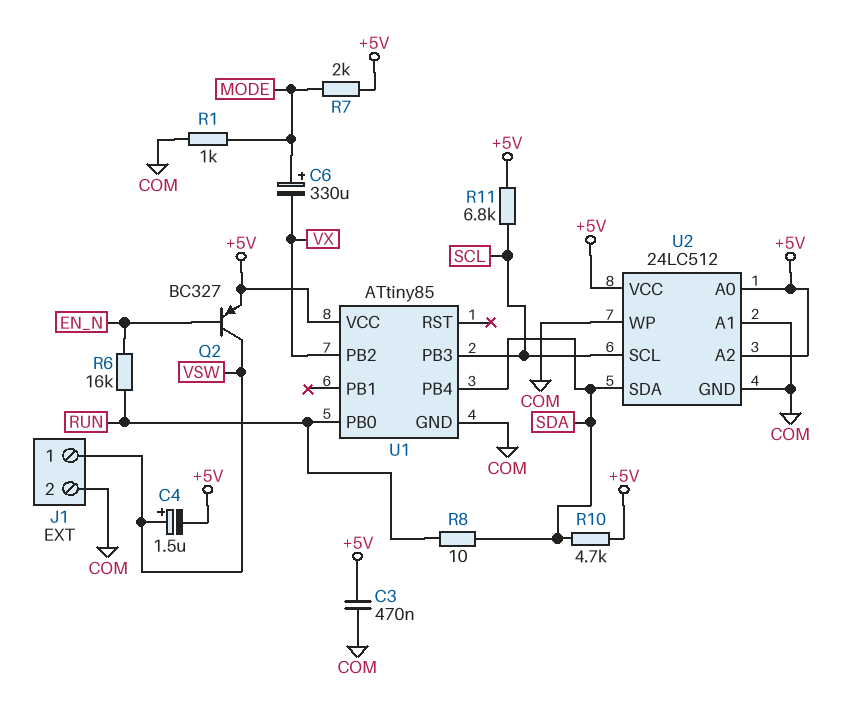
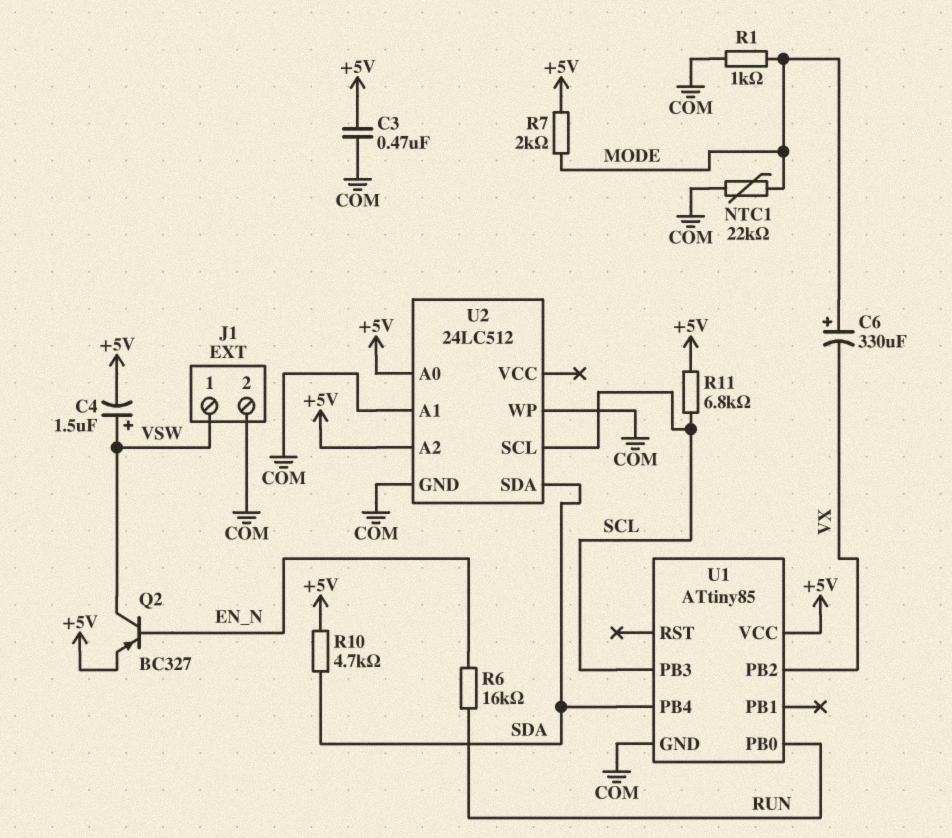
NTC1: none -> 22k (COM, MODE)
R8: 10 (RUN, SDA) -> none
U2 pin VCC: +5V -> none

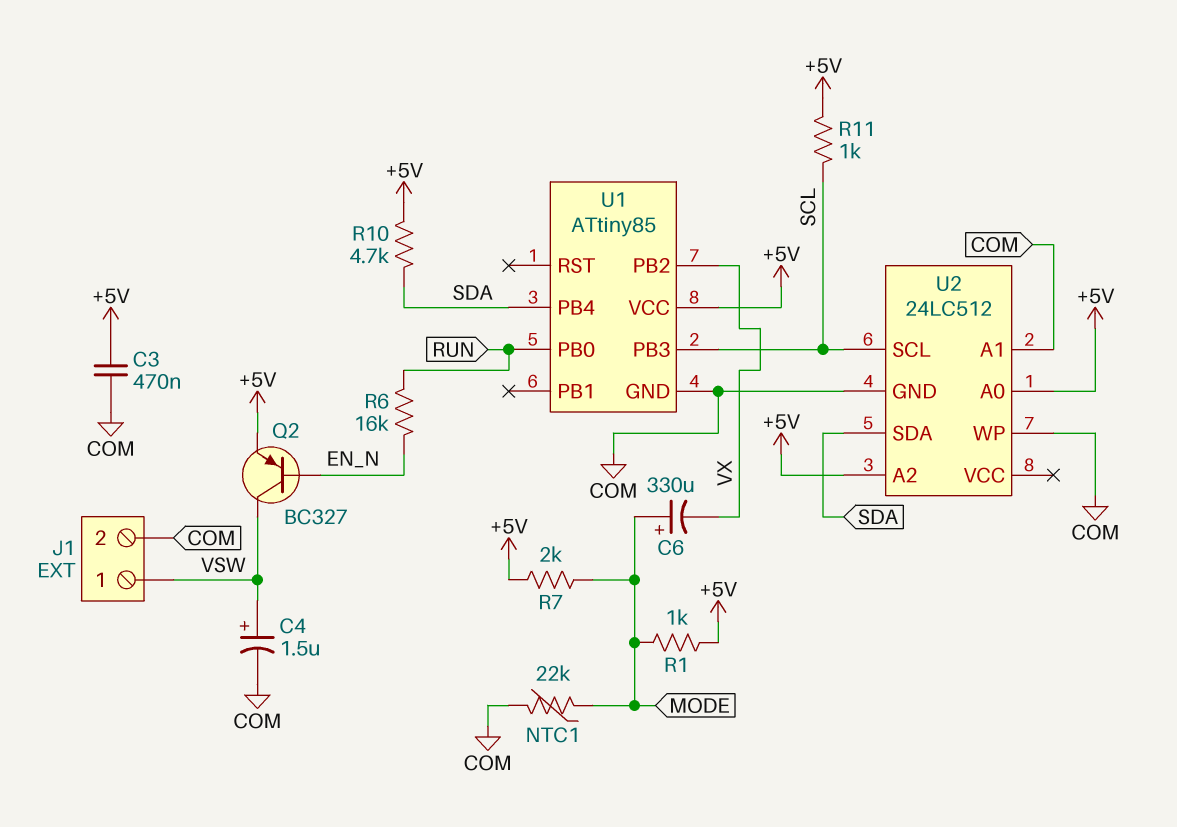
C4: 1.5uF (plus VSW, minus +5V) -> 1.5uF (plus VSW, minus COM)
R1: 1k (COM, MODE) -> 1k (+5V, MODE)
R11: 6.8k (+5V, SCL) -> 1k (+5V, SCL)

